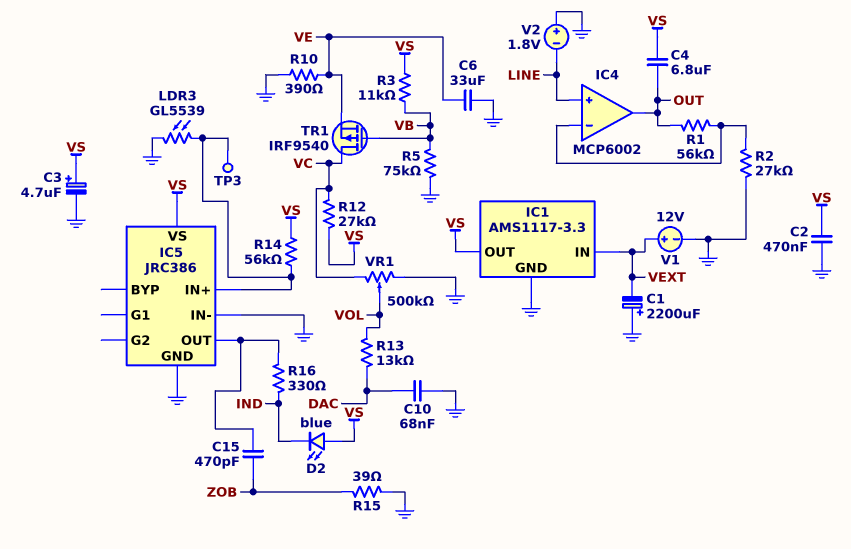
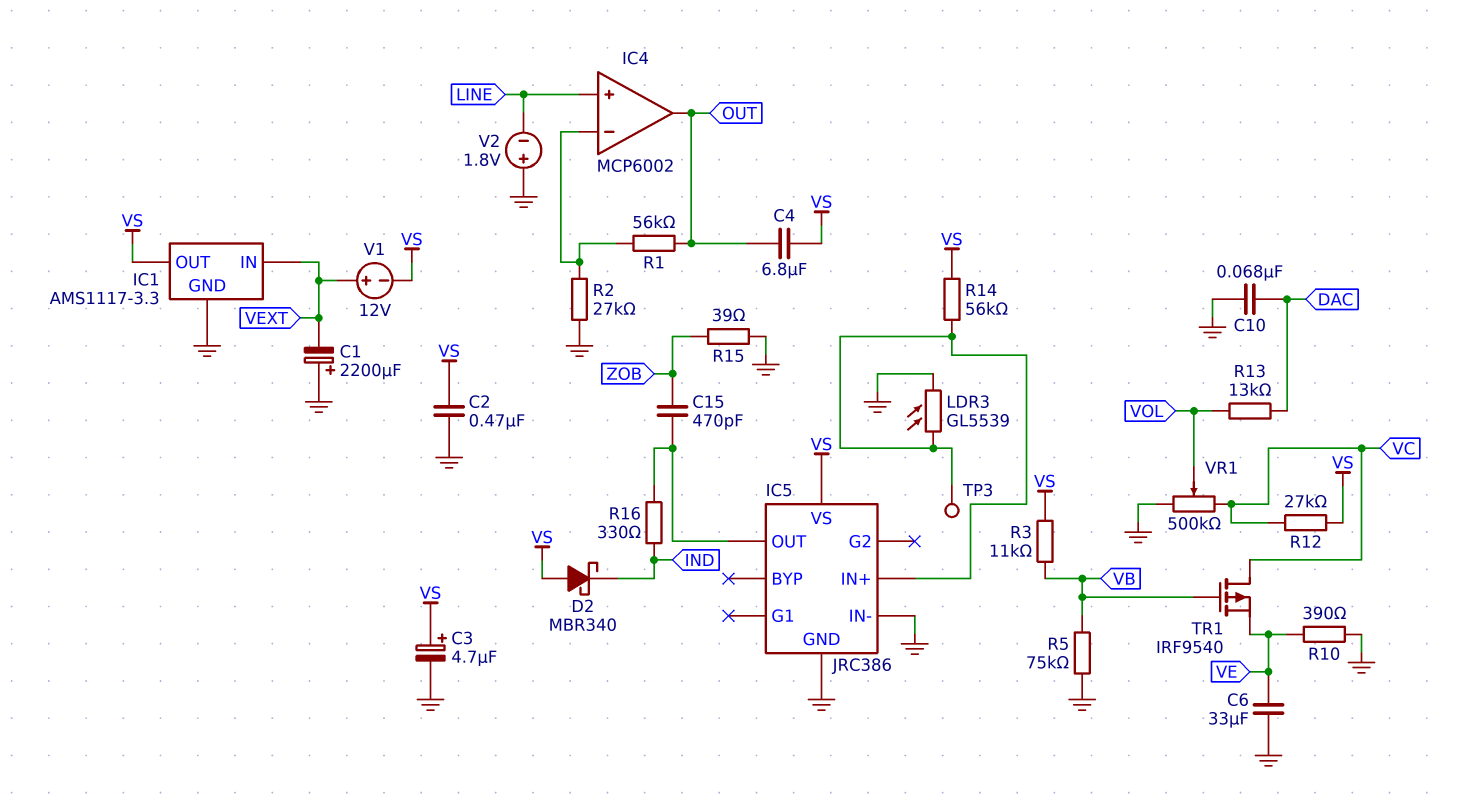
D2: LED blue (A VS, K IND) -> schottky MBR340 (A VS, K IND)
V1: 12V (plus VEXT, minus GND) -> 12V (plus VEXT, minus VS)

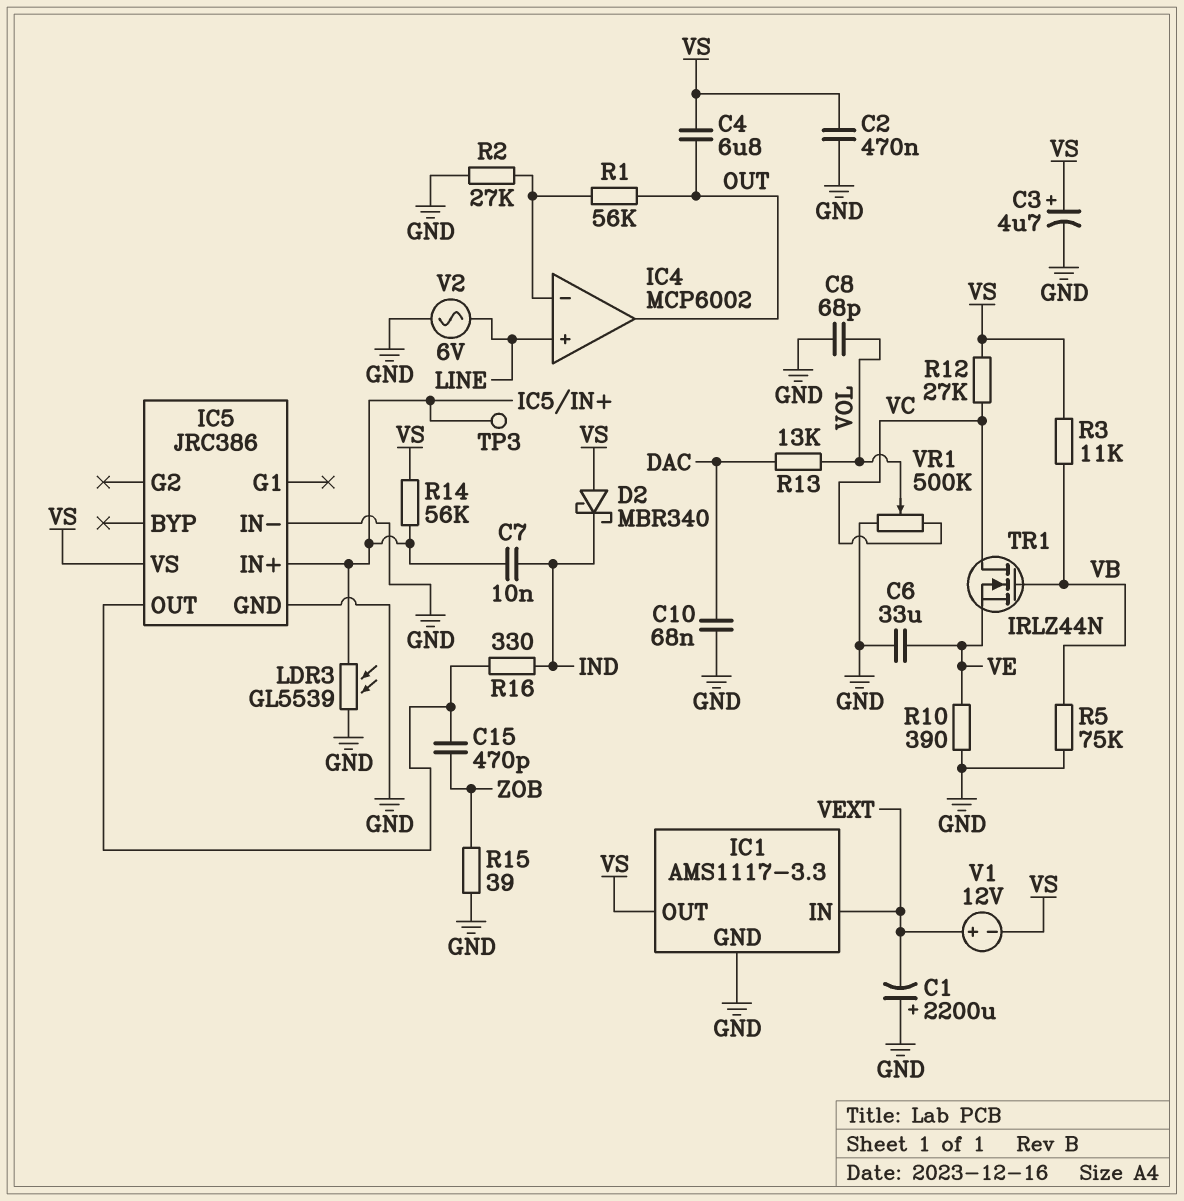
C7: none -> 10nF (IC5/IN+, IND)
C8: none -> 68pF (GND, VOL)
TR1: PMOS IRF9540 (G VB, D VC, S VE) -> NMOS IRLZ44N (G VB, D VC, S VE)
V2: 1.8V (plus GND, minus LINE) -> AC 6V (GND, LINE)

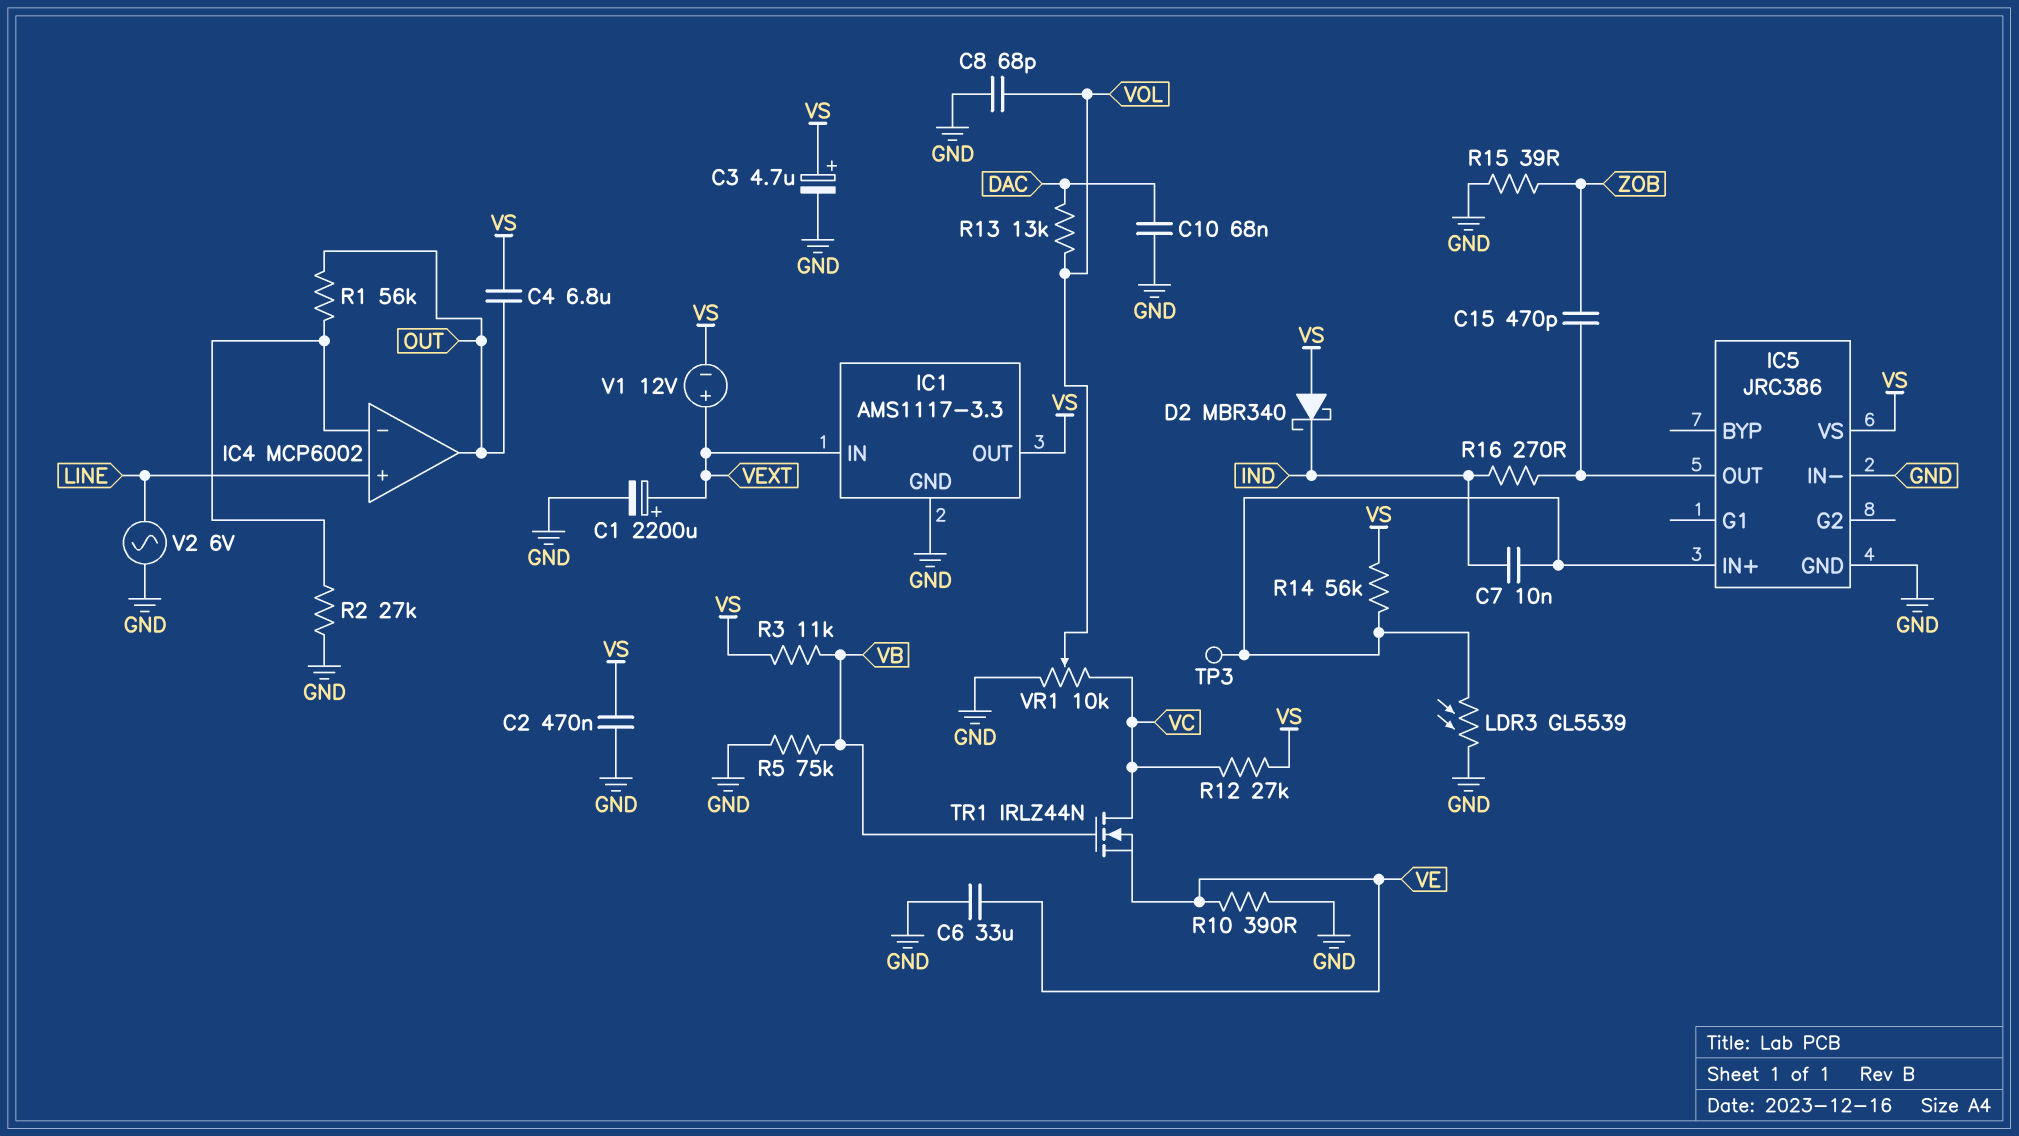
C1: 2200uF (plus GND, minus VEXT) -> 2200uF (plus VEXT, minus GND)
R16: 330 (IC5/OUT, IND) -> 270 (IC5/OUT, IND)
VR1: 500k (GND, VC, wiper VOL) -> 10k (GND, VC, wiper VOL)

